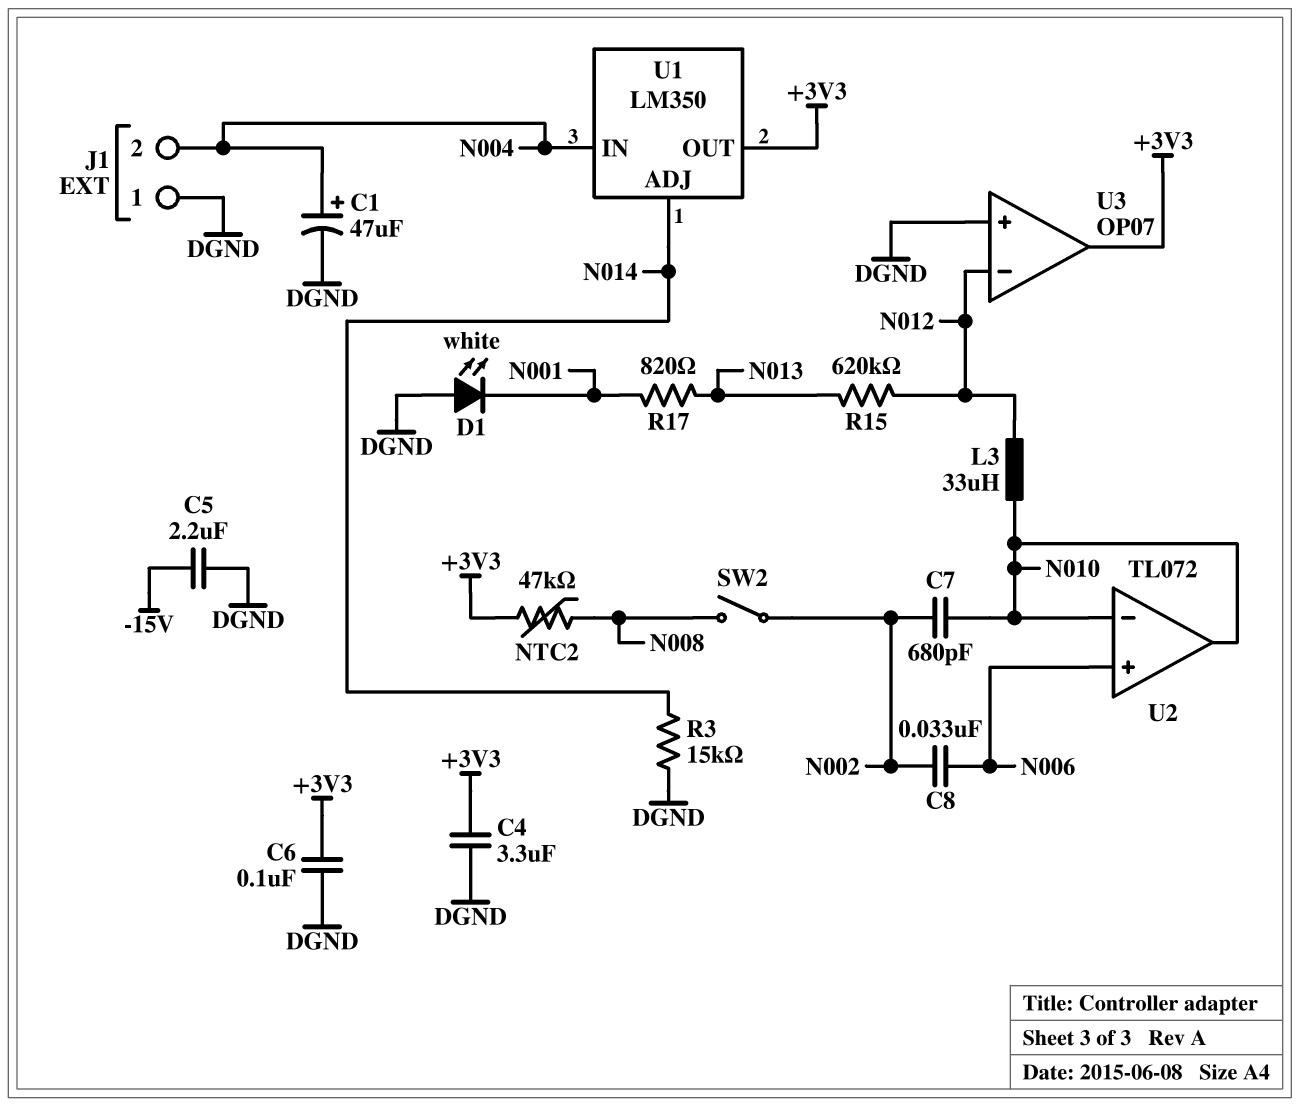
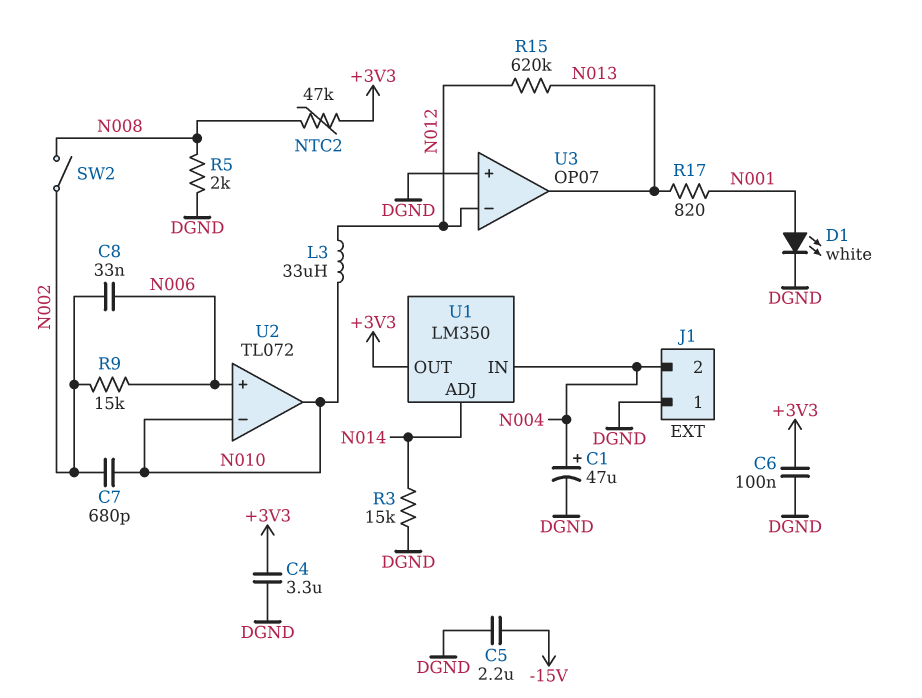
D1: LED white (A DGND, K N001) -> LED white (A N001, K DGND)
R5: none -> 2k (DGND, N008)
R9: none -> 15k (N002, N006)
U3 pin out: +3V3 -> N013

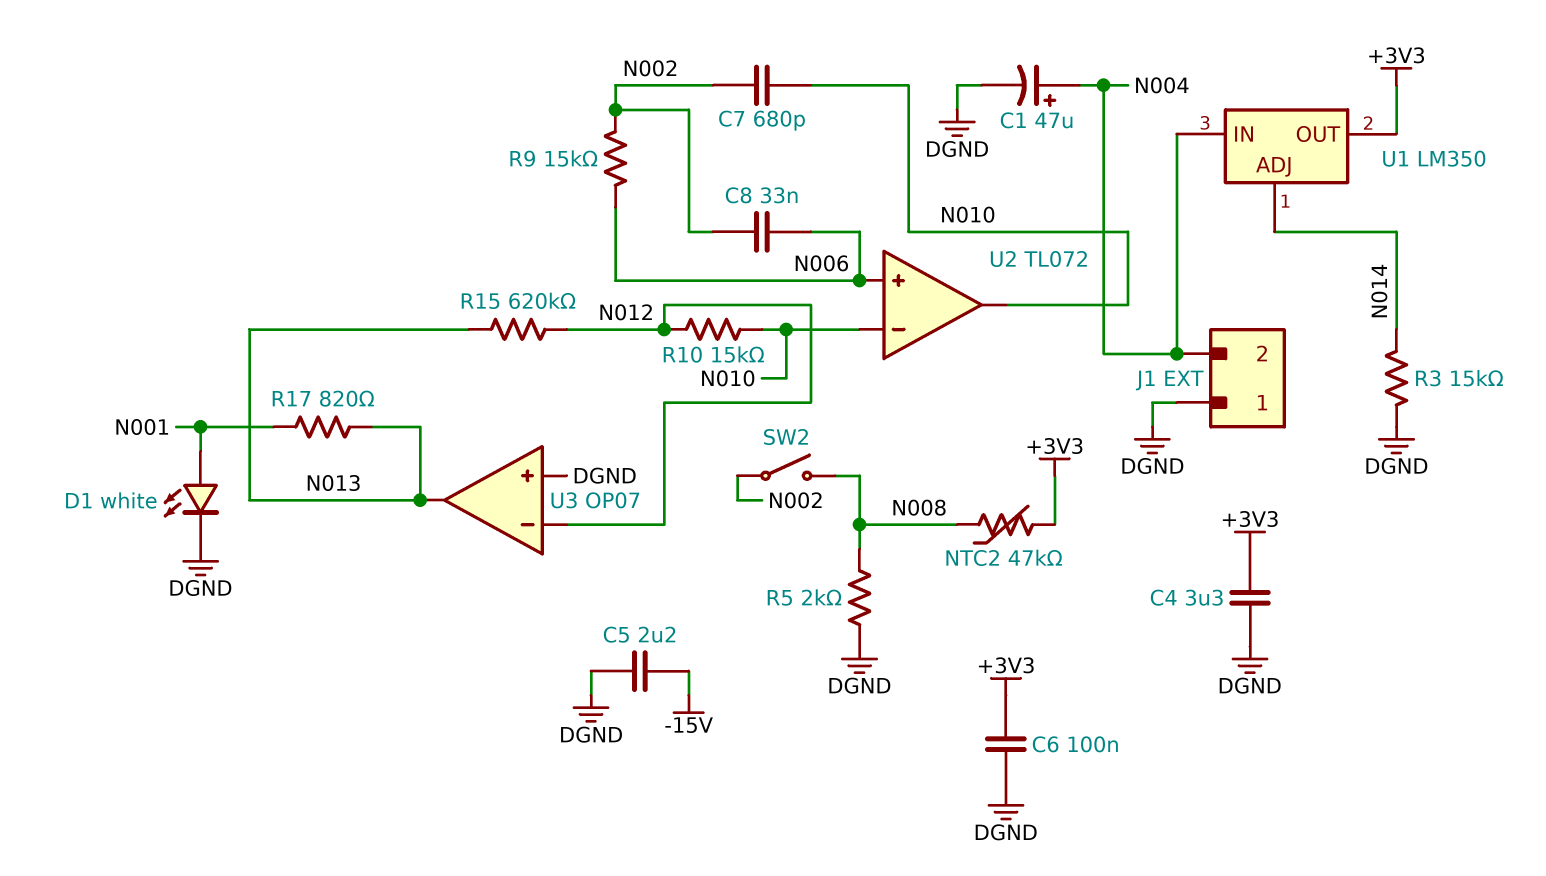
L3: 33uH (N010, N012) -> none
R10: none -> 15k (N010, N012)

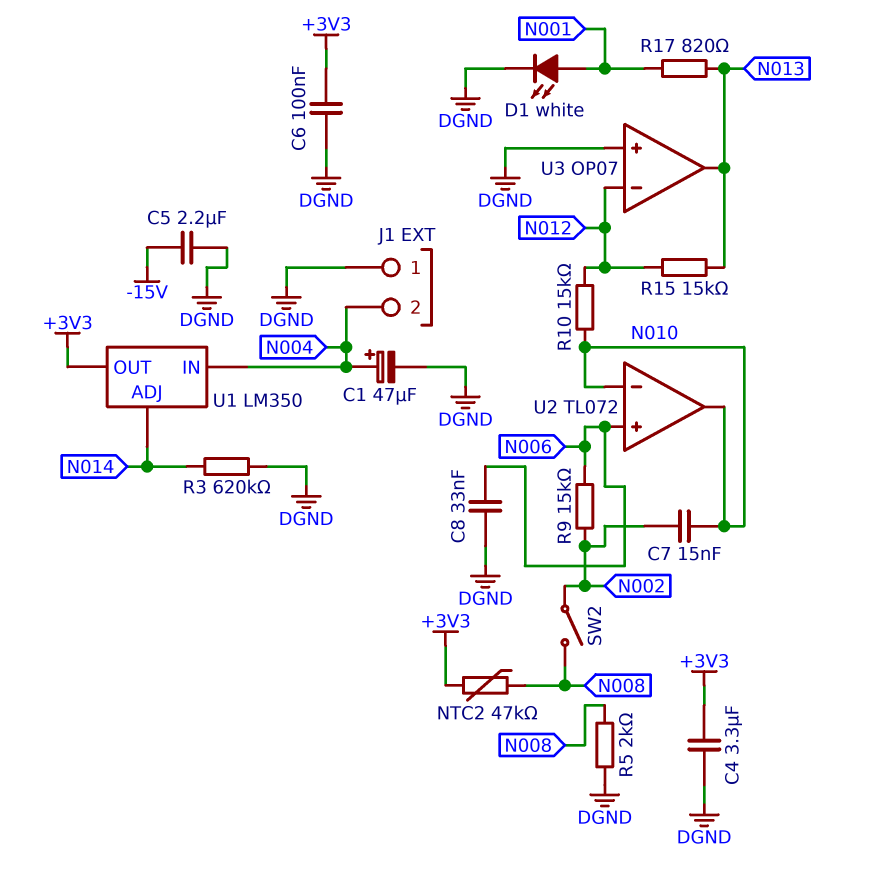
C7: 680pF (N002, N010) -> 15nF (N002, N010)
C8: 33nF (N002, N006) -> 33nF (DGND, N006)
R3: 15k (DGND, N014) -> 620k (DGND, N014)
R15: 620k (N012, N013) -> 15k (N012, N013)

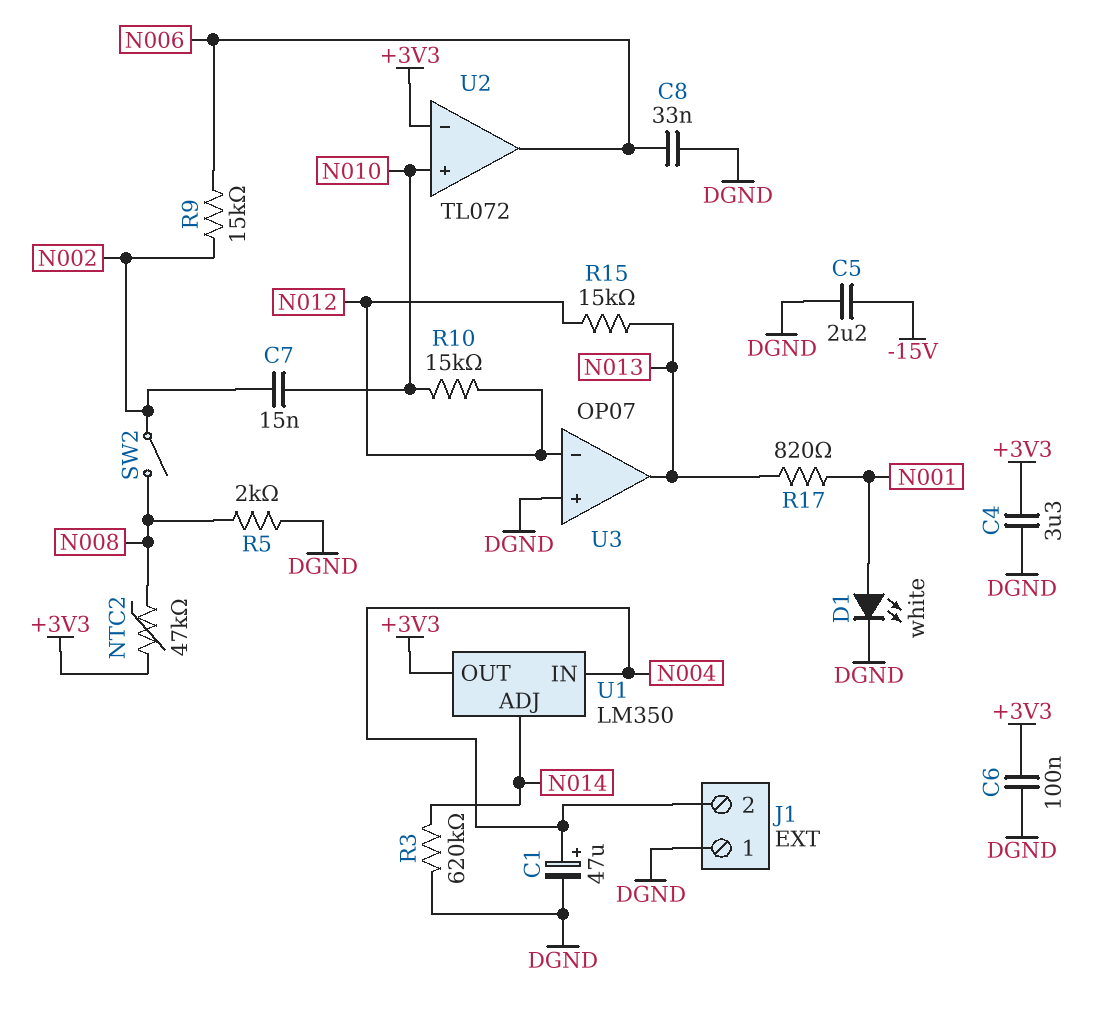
U2 pin in+: N006 -> N010
U2 pin in-: N010 -> +3V3
U2 pin out: N010 -> N006

